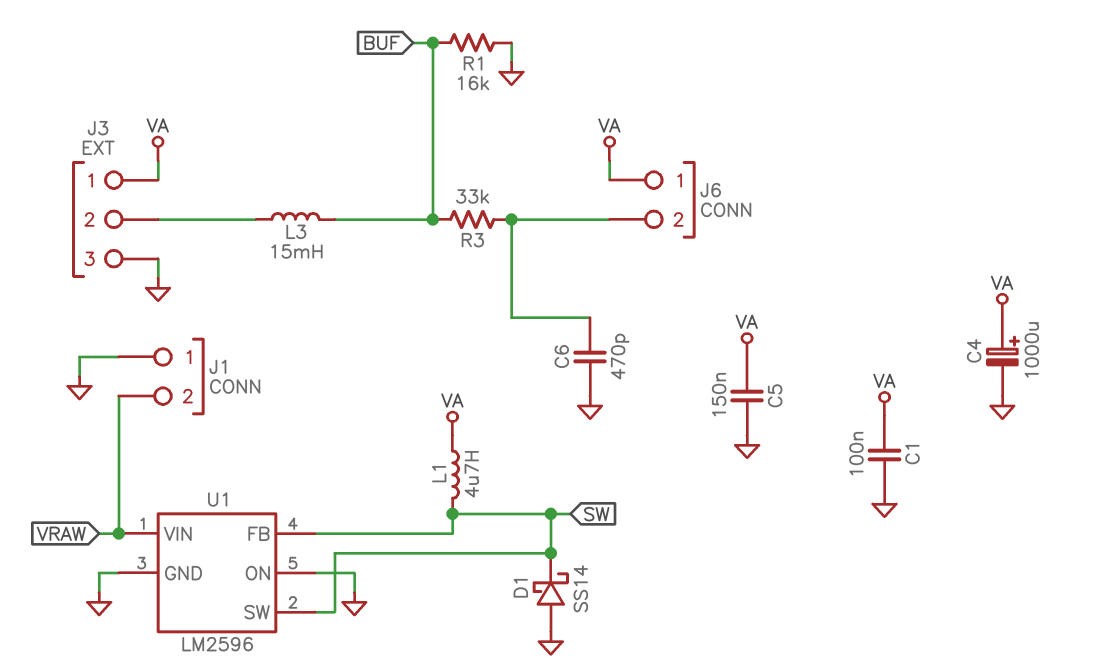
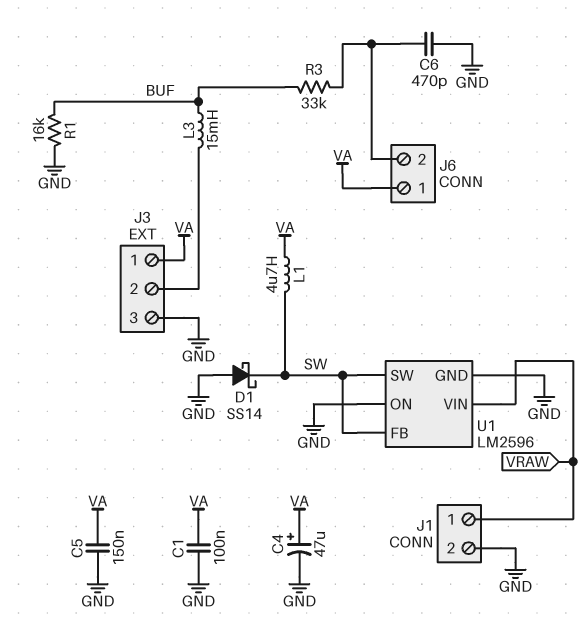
C4: 1000uF (plus VA, minus GND) -> 47uF (plus VA, minus GND)
J1 pin 1: GND -> VRAW
J1 pin 2: VRAW -> GND

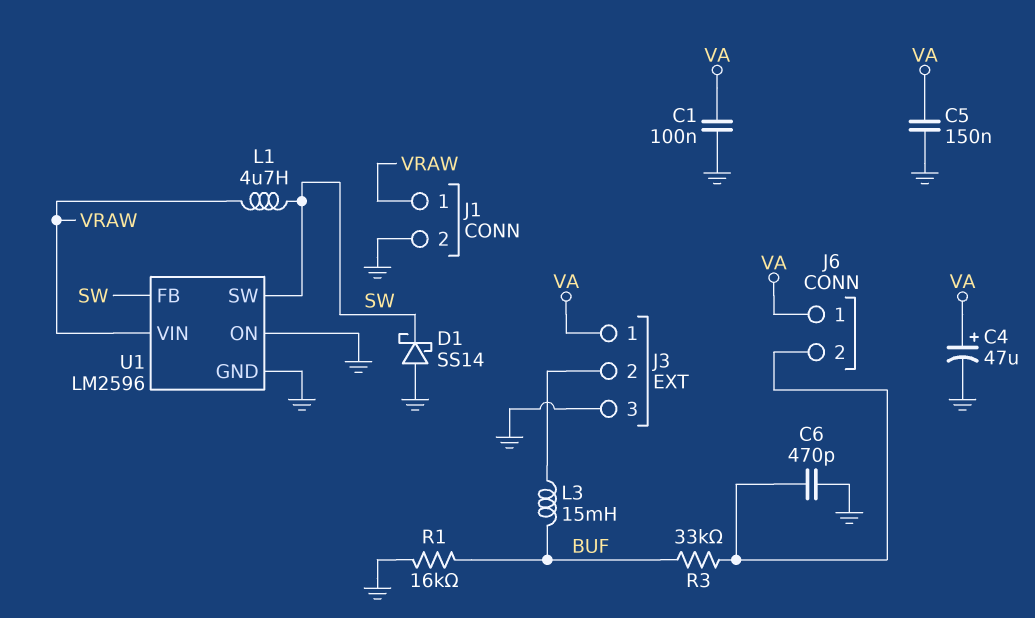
L1: 4.7uH (SW, VA) -> 4.7uH (SW, VRAW)

